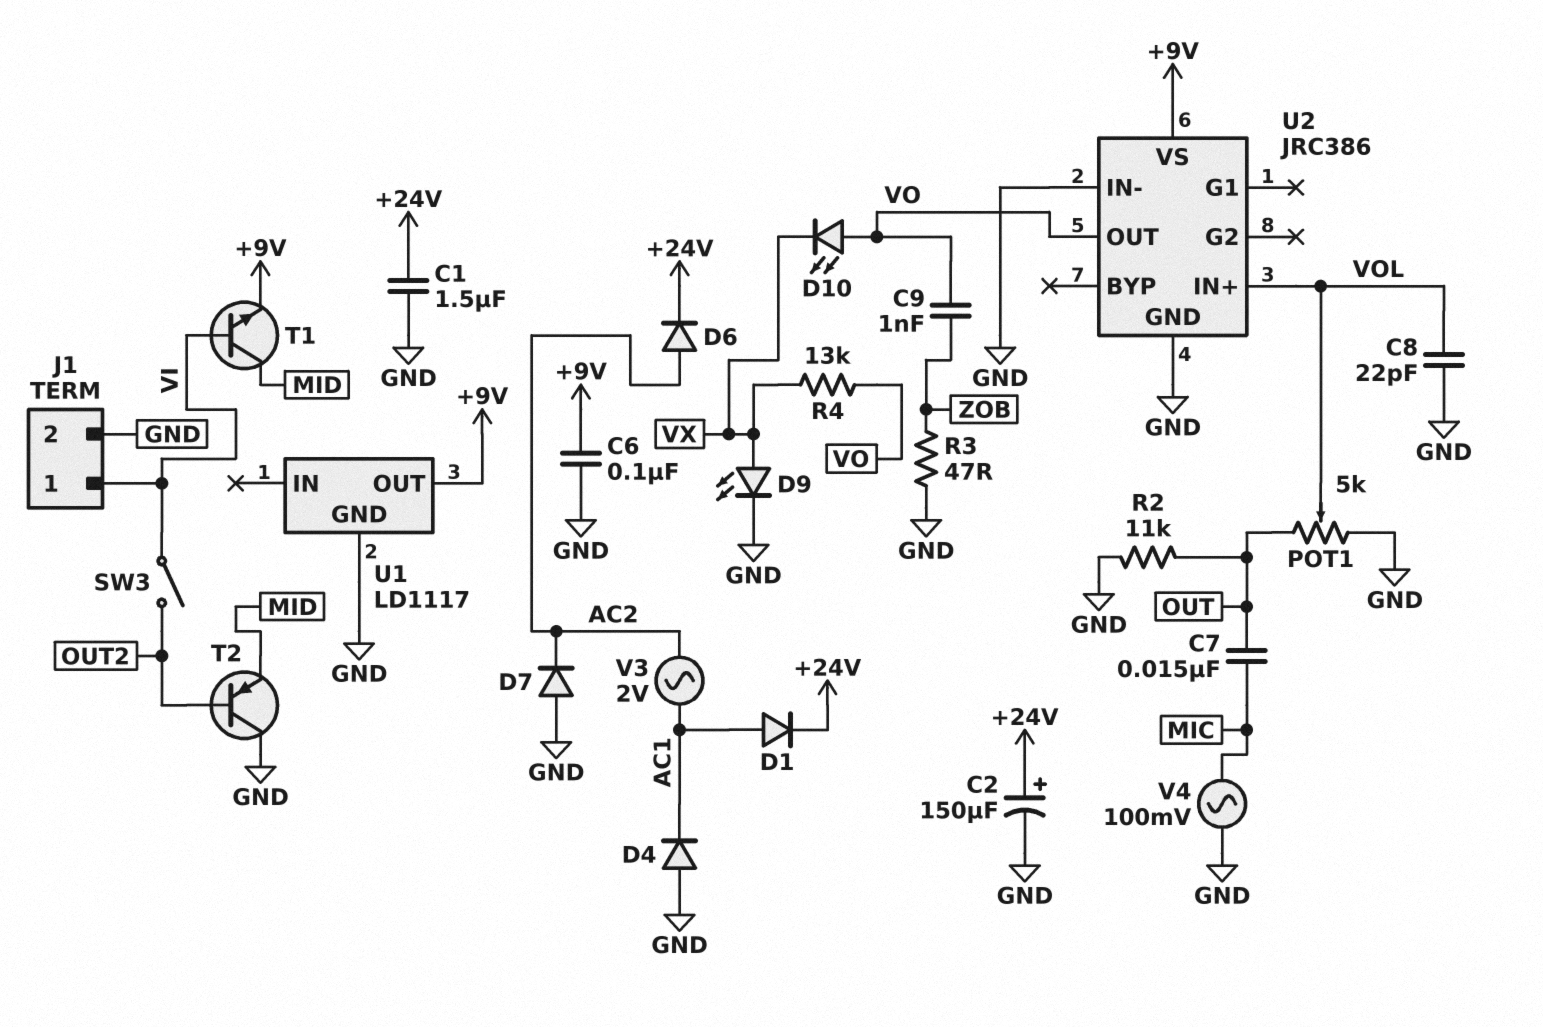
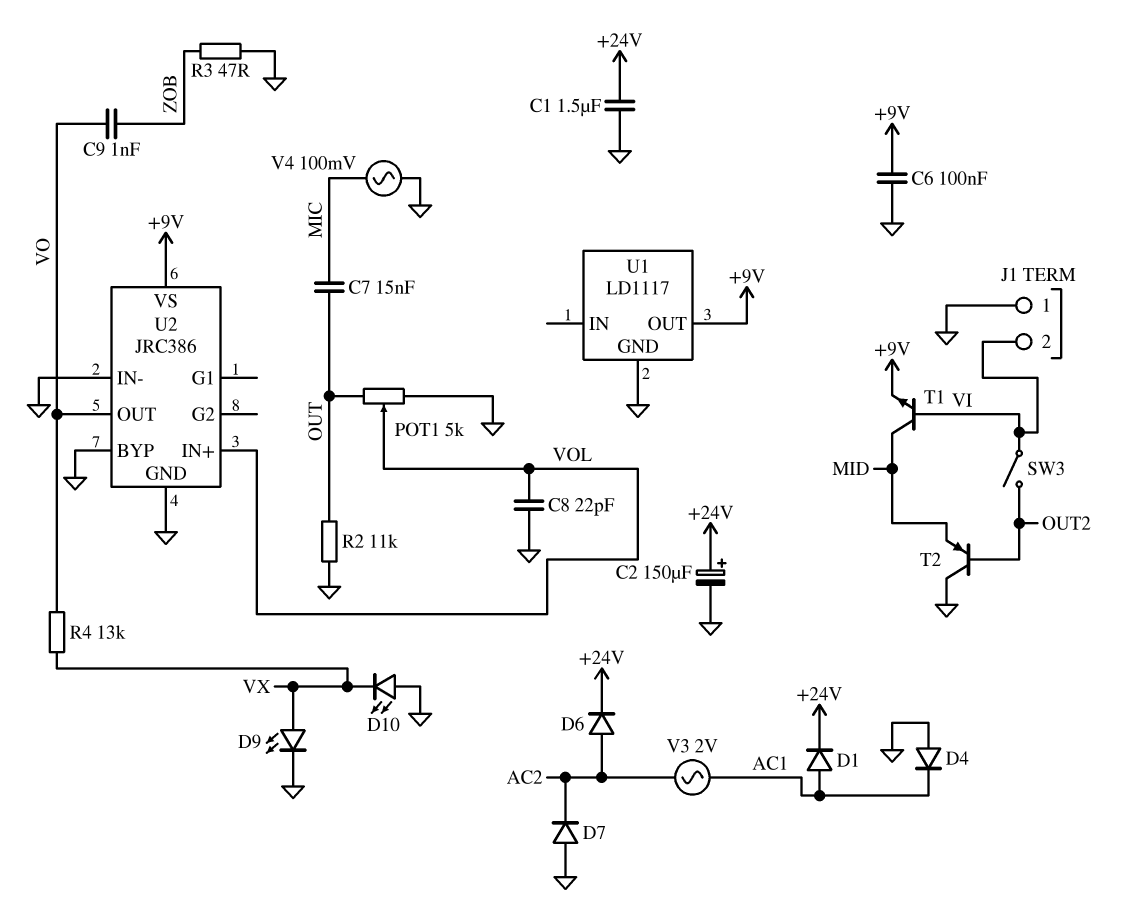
D10: LED (A VO, K VX) -> LED (A GND, K VX)
J1 pin 1: VI -> GND
J1 pin 2: GND -> VI
U2 pin BYP: none -> GND

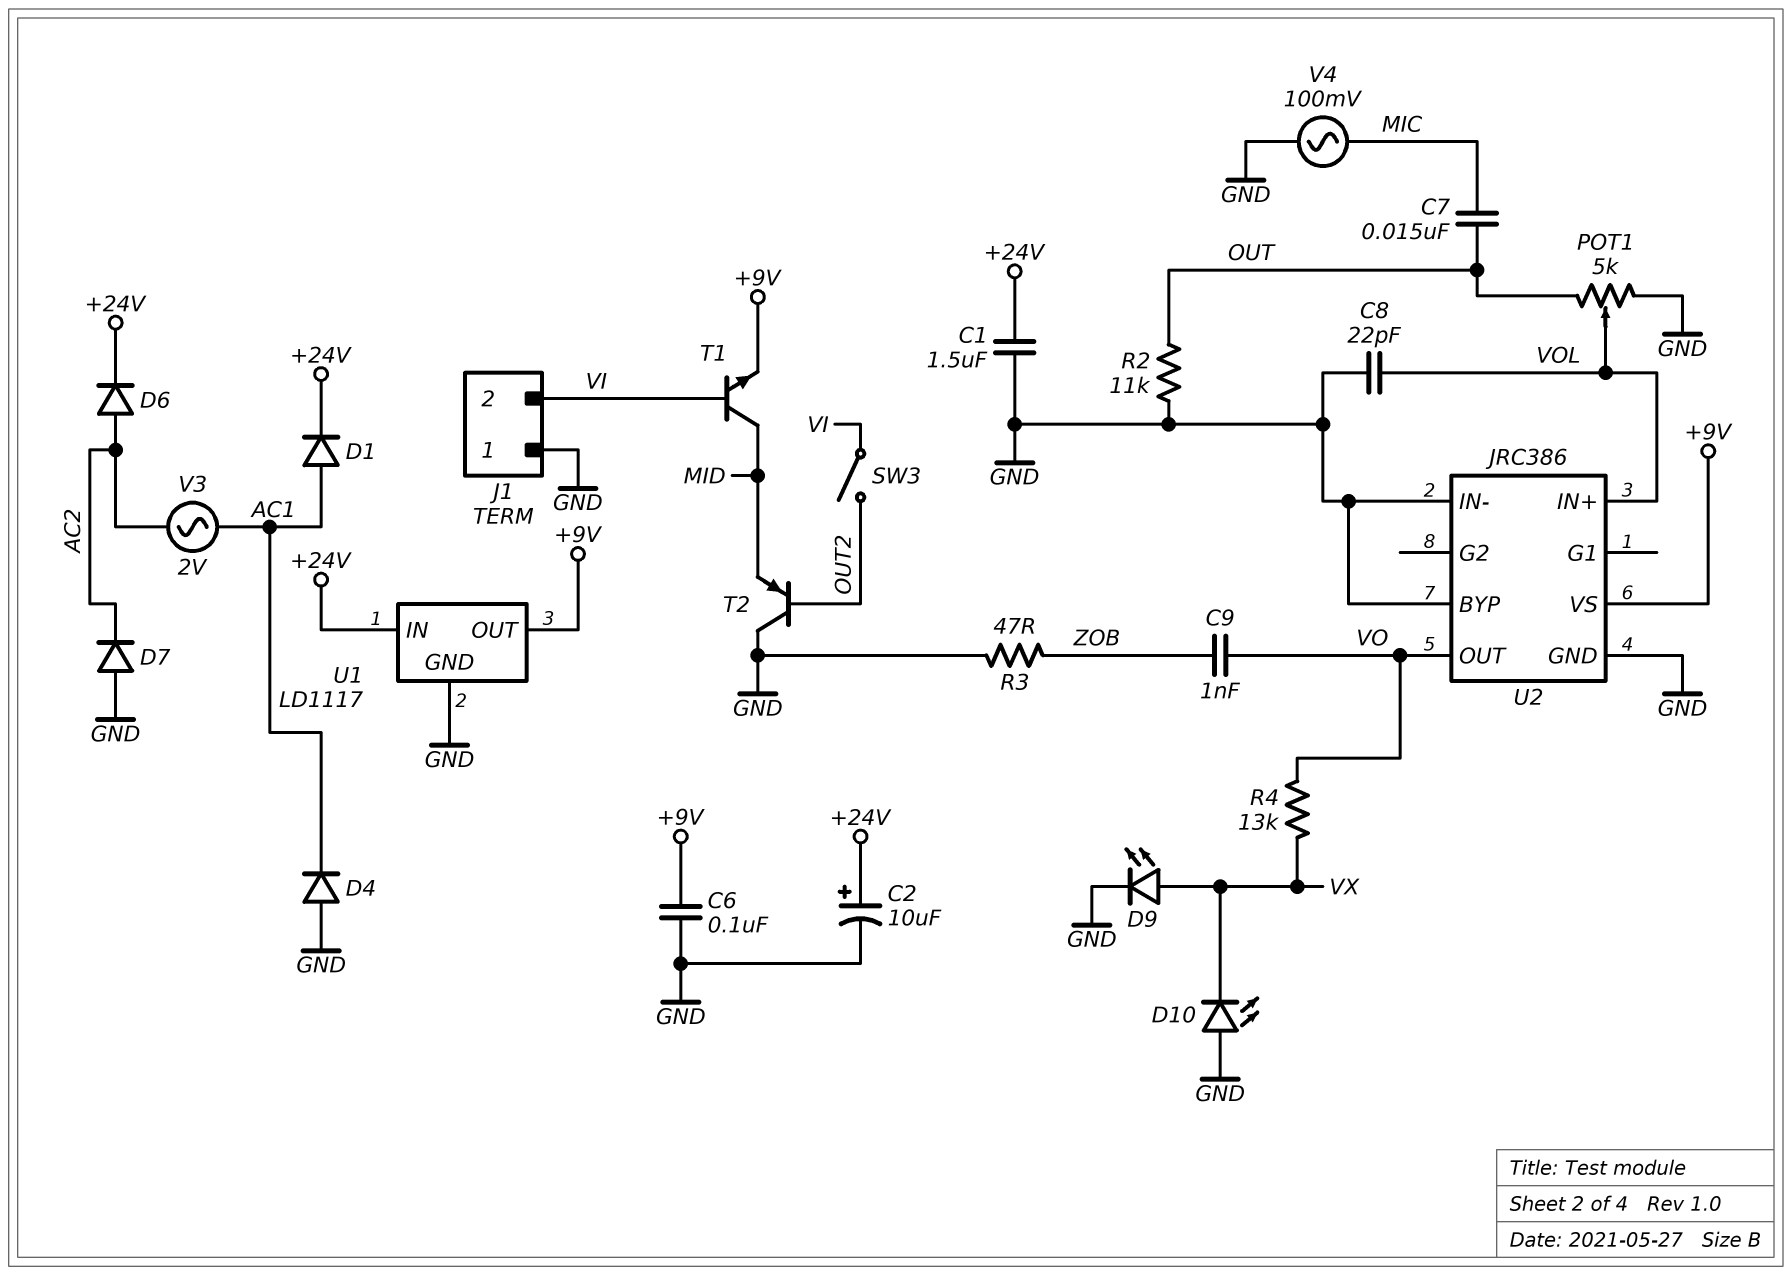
C2: 150uF (plus +24V, minus GND) -> 10uF (plus +24V, minus GND)
U1 pin IN: none -> +24V

